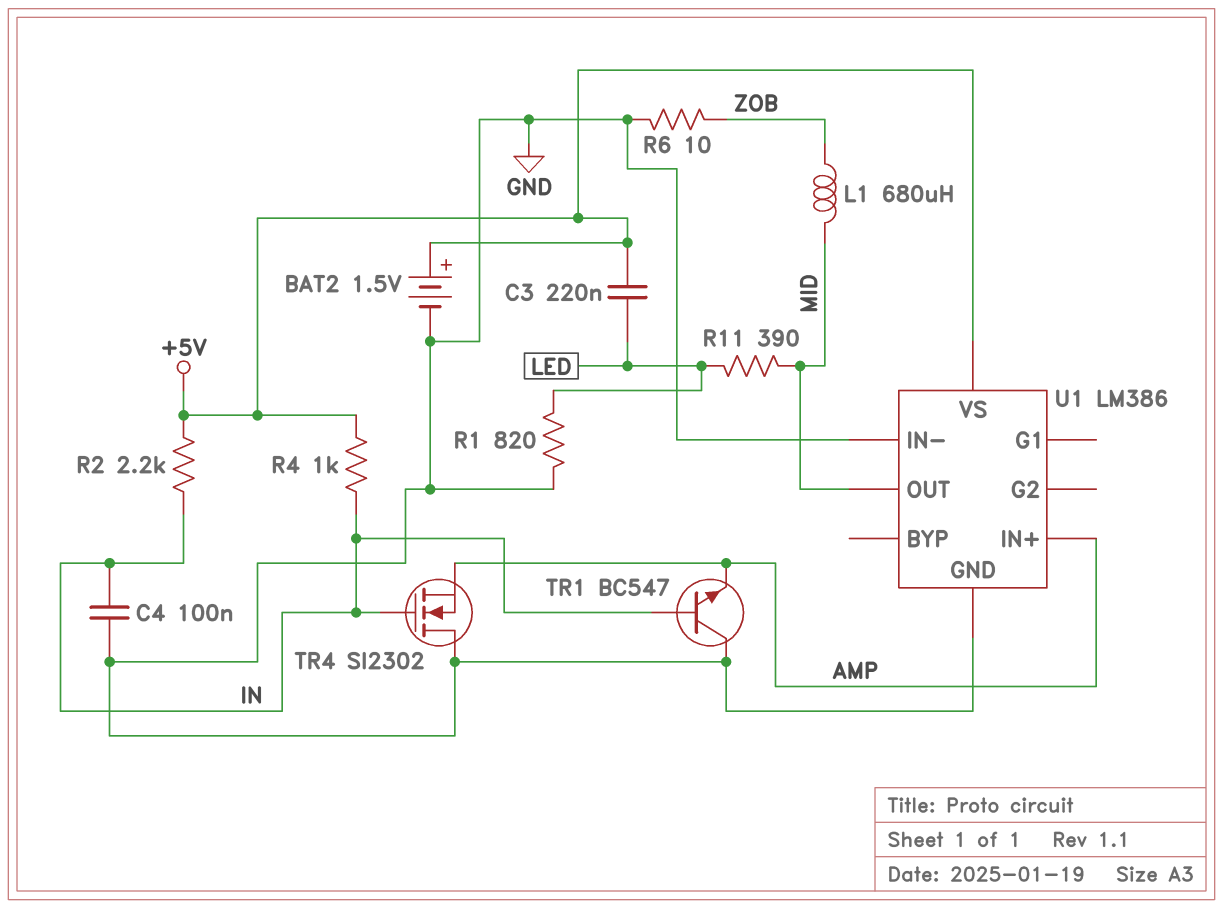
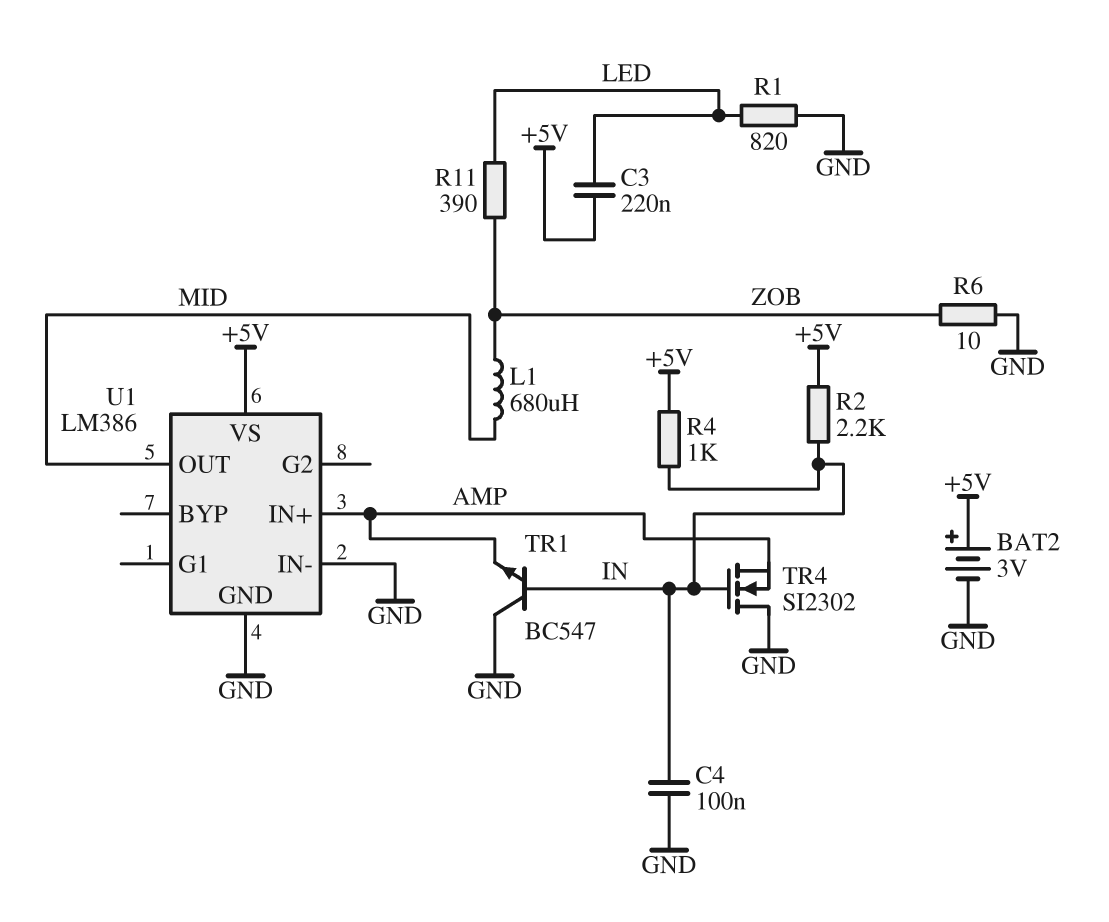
BAT2: 1.5V (plus +5V, minus GND) -> 3V (plus +5V, minus GND)
R11: 390 (LED, MID) -> 390 (LED, ZOB)

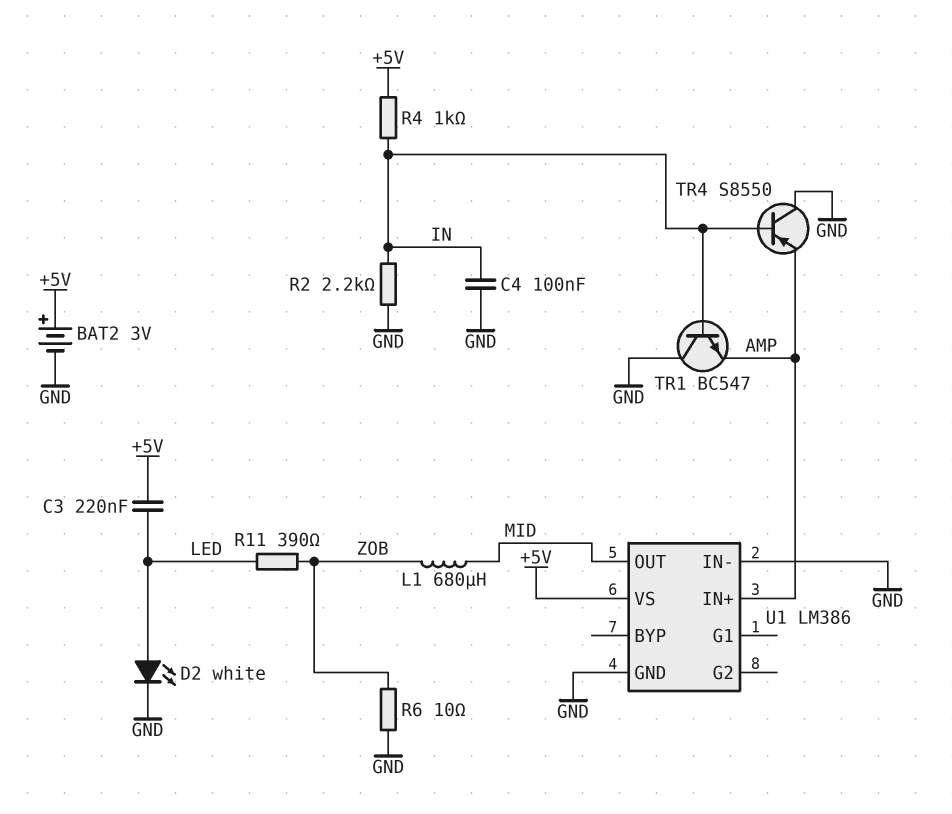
D2: none -> LED white (A LED, K GND)
R1: 820 (GND, LED) -> none
R2: 2.2k (+5V, IN) -> 2.2k (GND, IN)
TR4: NMOS SI2302 (G IN, D GND, S AMP) -> PNP S8550 (B IN, C GND, E AMP)

